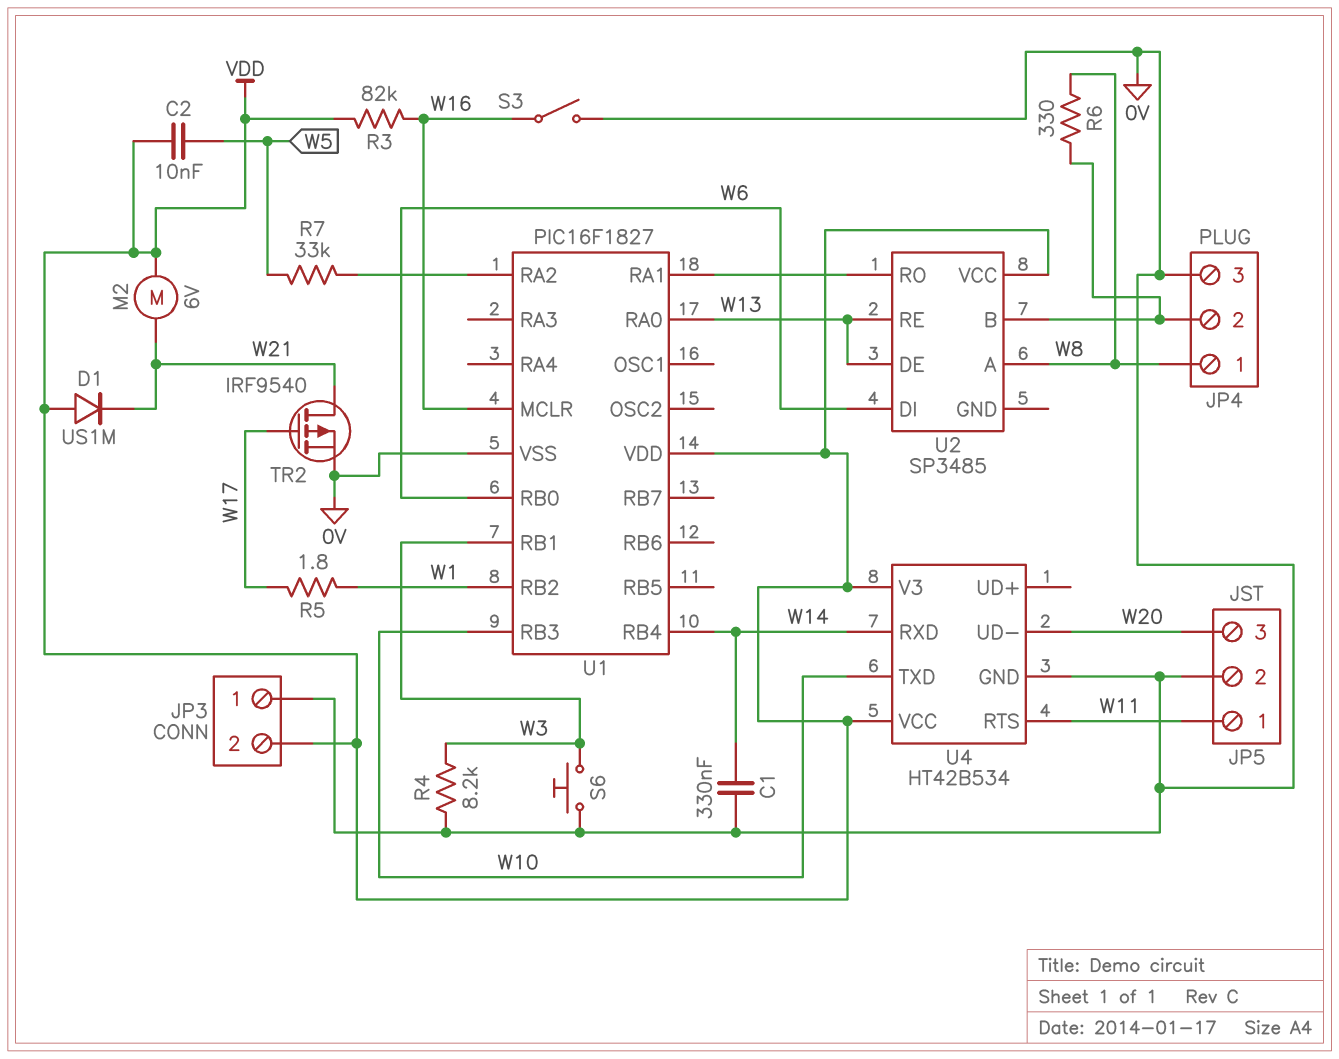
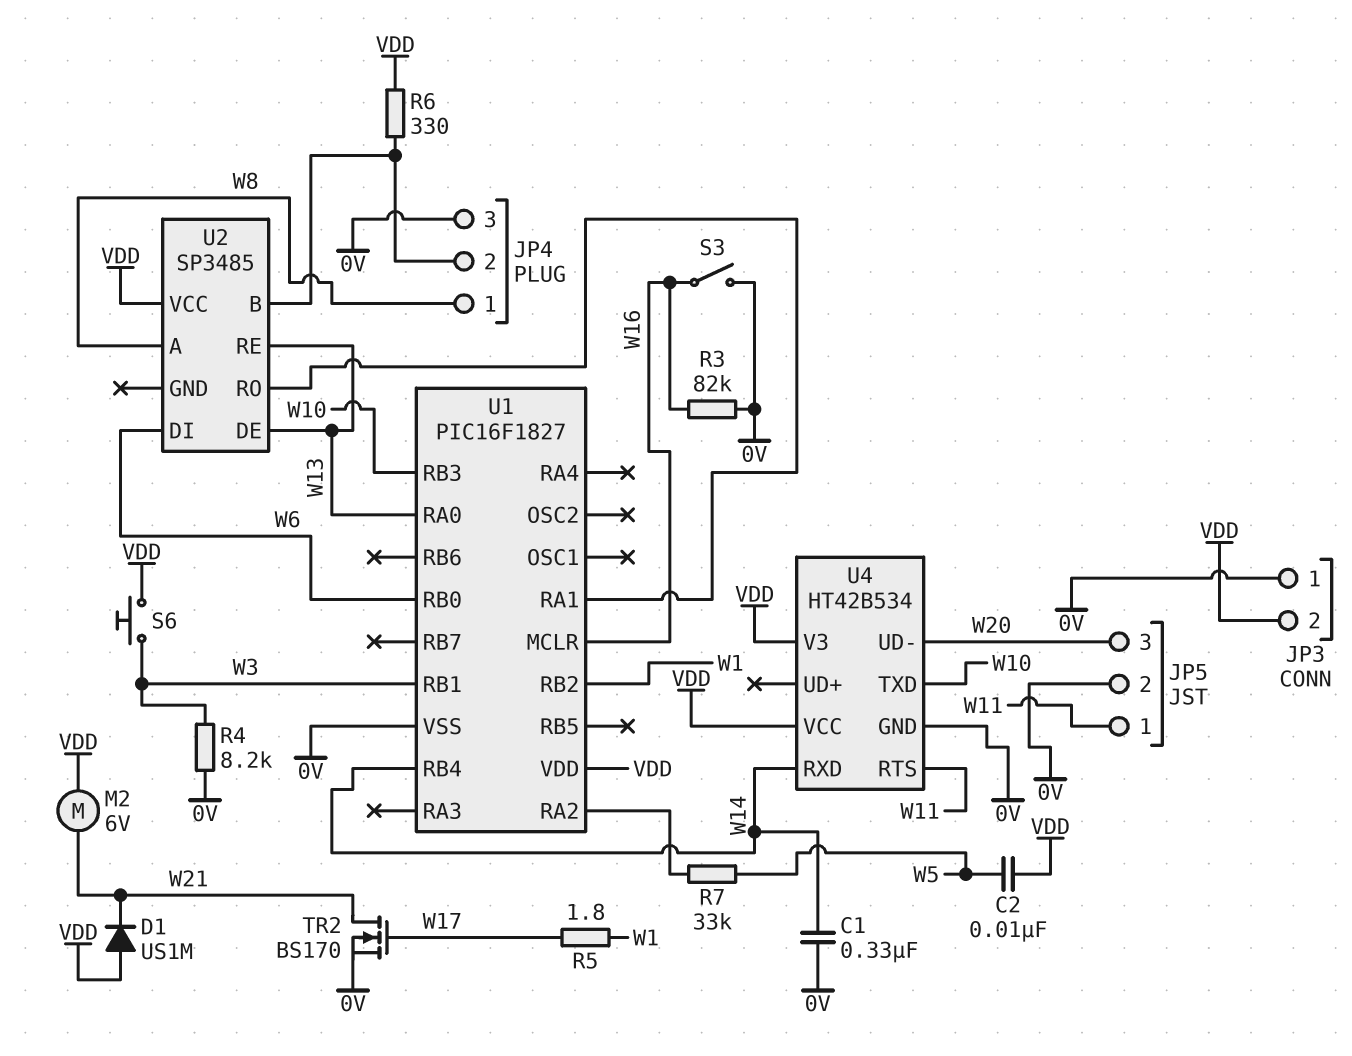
R3: 82k (VDD, W16) -> 82k (0V, W16)
R6: 330 (JP4/2, W8) -> 330 (JP4/2, VDD)
S6: button (0V, W3) -> button (VDD, W3)
TR2: PMOS IRF9540 (G W17, D W21, S 0V) -> NMOS BS170 (G W17, D W21, S 0V)

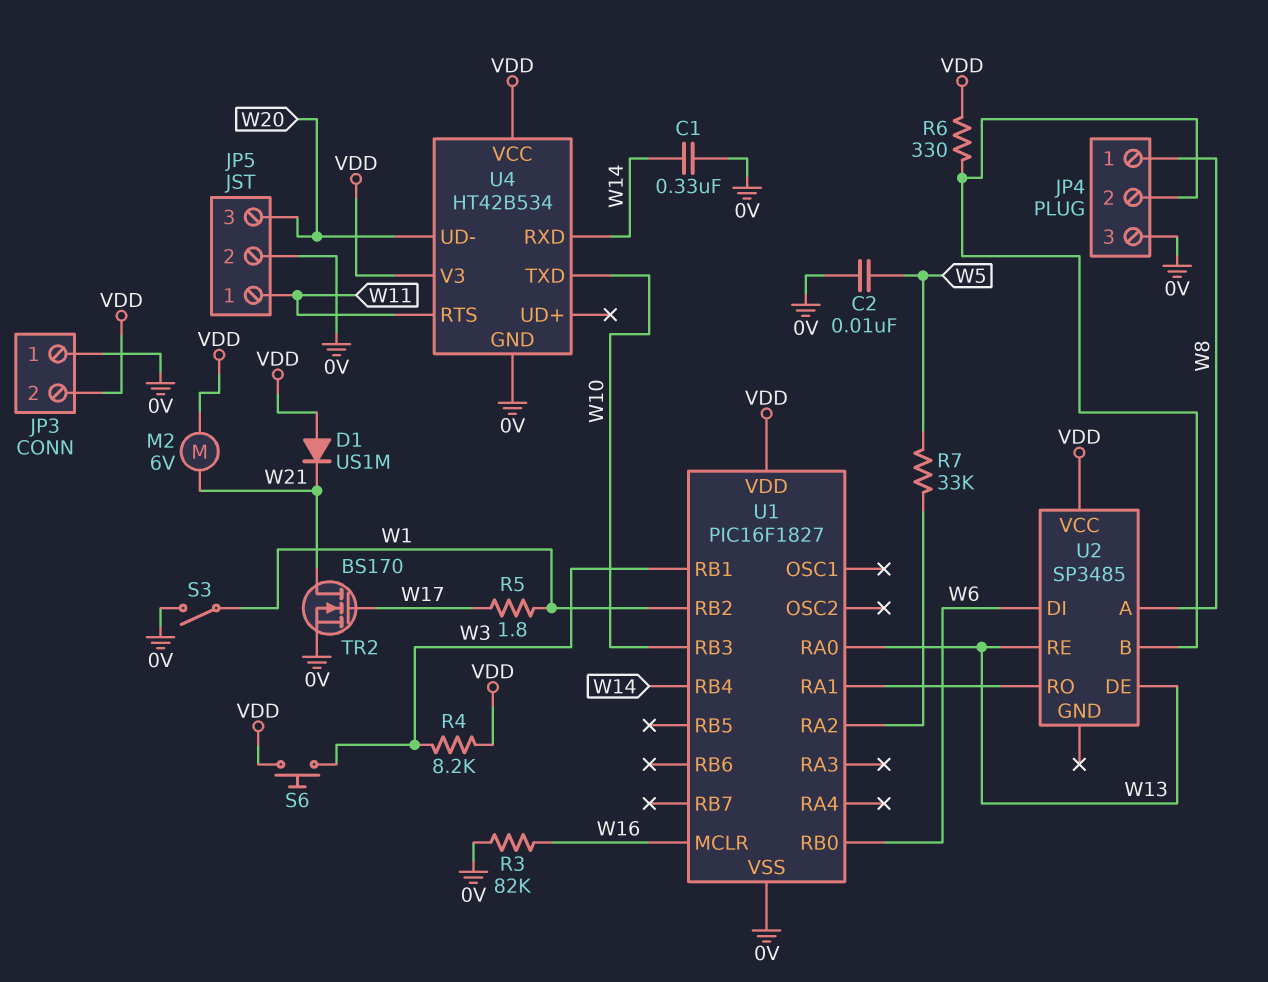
C2: 10nF (VDD, W5) -> 10nF (0V, W5)
R4: 8.2k (0V, W3) -> 8.2k (VDD, W3)
S3: switch (0V, W16) -> switch (0V, W1)

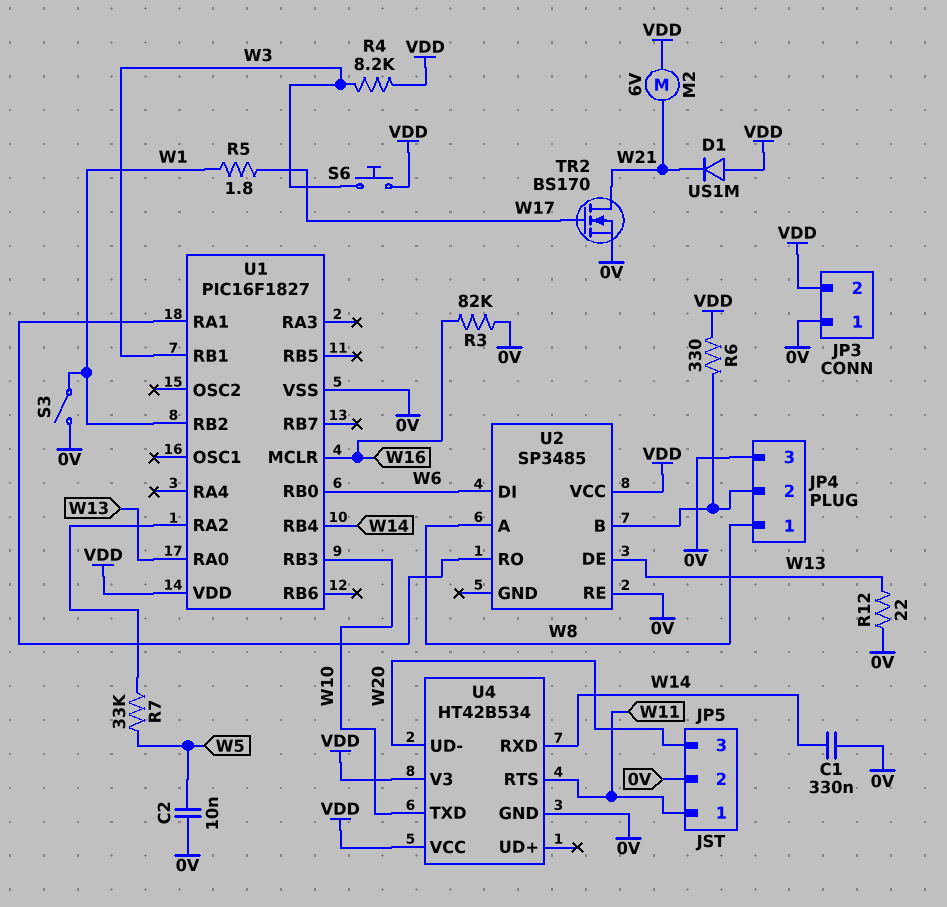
R12: none -> 22 (0V, W13)
U2 pin RE: W13 -> 0V

